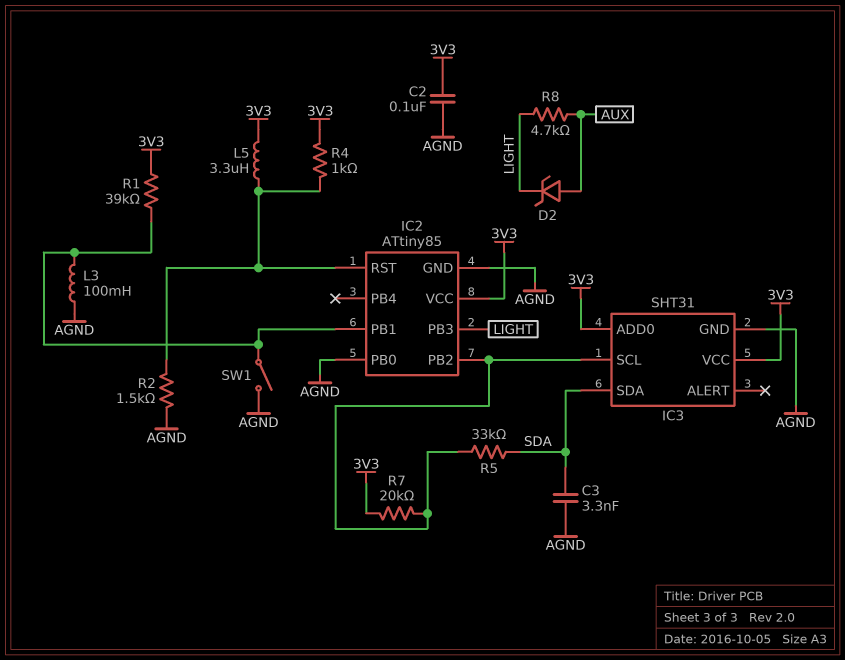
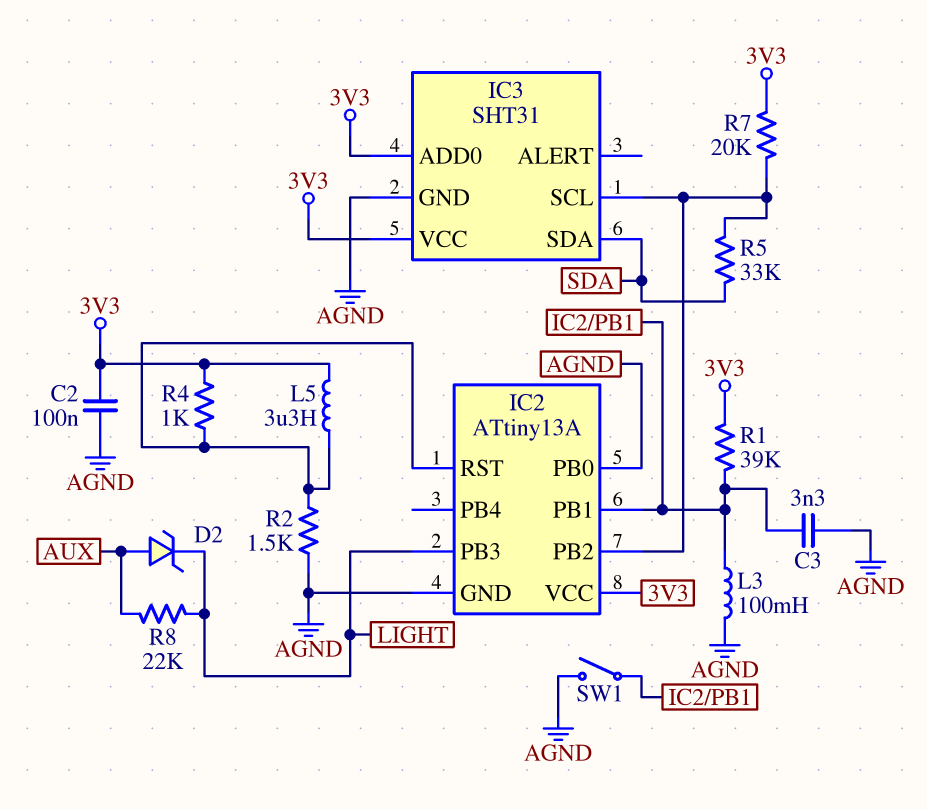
C3: 3.3nF (AGND, SDA) -> 3.3nF (AGND, IC2/PB1)
IC2: ATtiny85 -> ATtiny13A
R8: 4.7k (AUX, LIGHT) -> 22k (AUX, LIGHT)

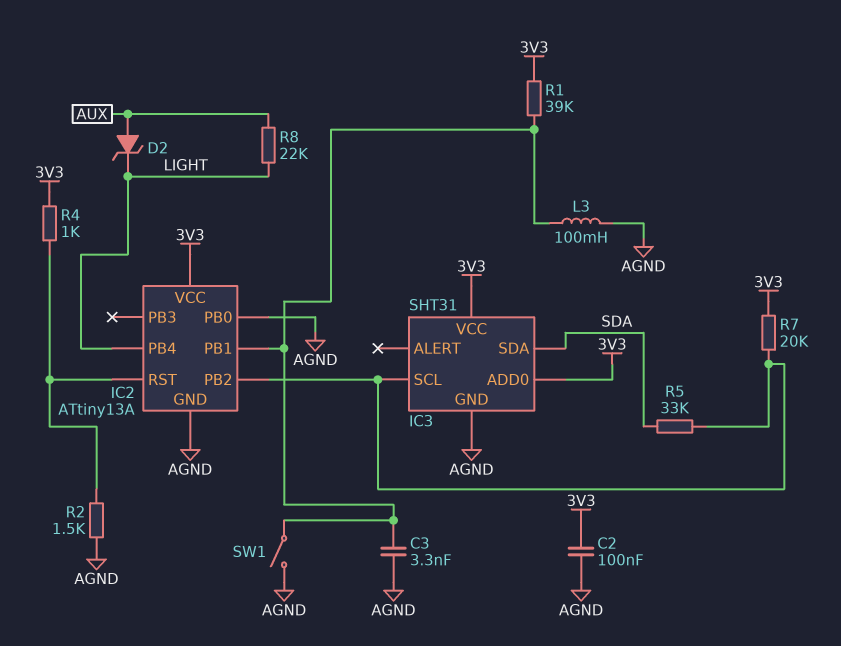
IC2 pin PB3: LIGHT -> none
IC2 pin PB4: none -> LIGHT
L5: 3.3uH (3V3, IC2/RST) -> none

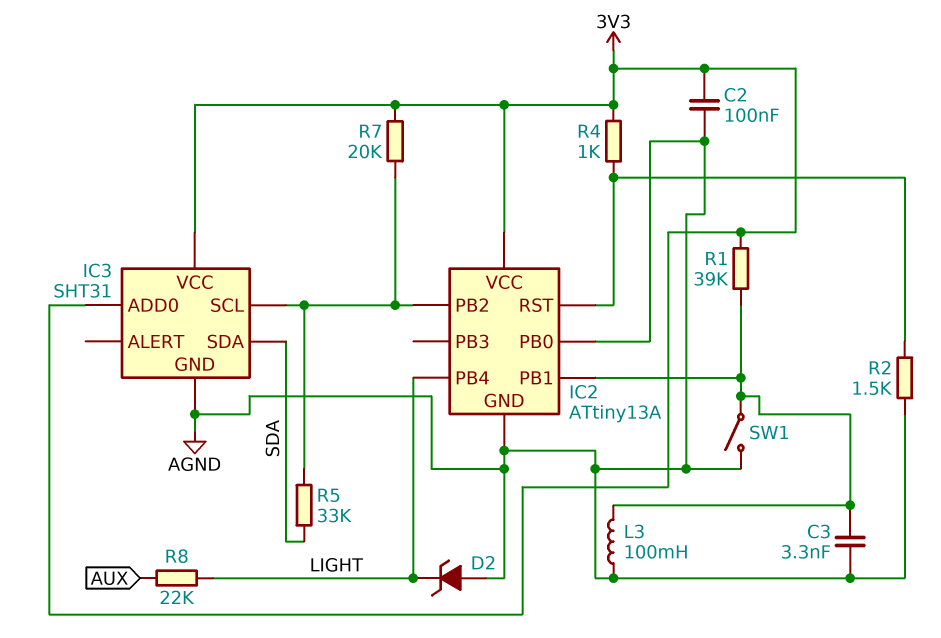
D2: zener (A AUX, K LIGHT) -> zener (A AGND, K LIGHT)

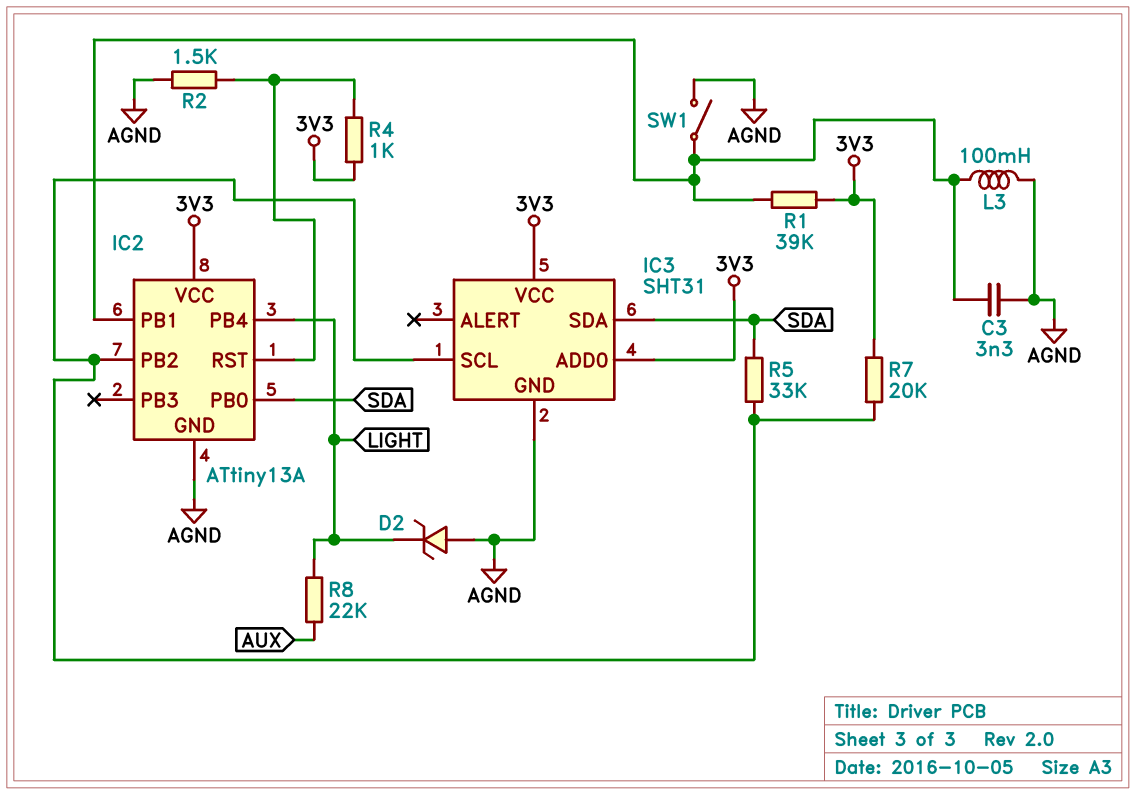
C2: 100nF (3V3, AGND) -> none
IC2 pin PB0: AGND -> SDA

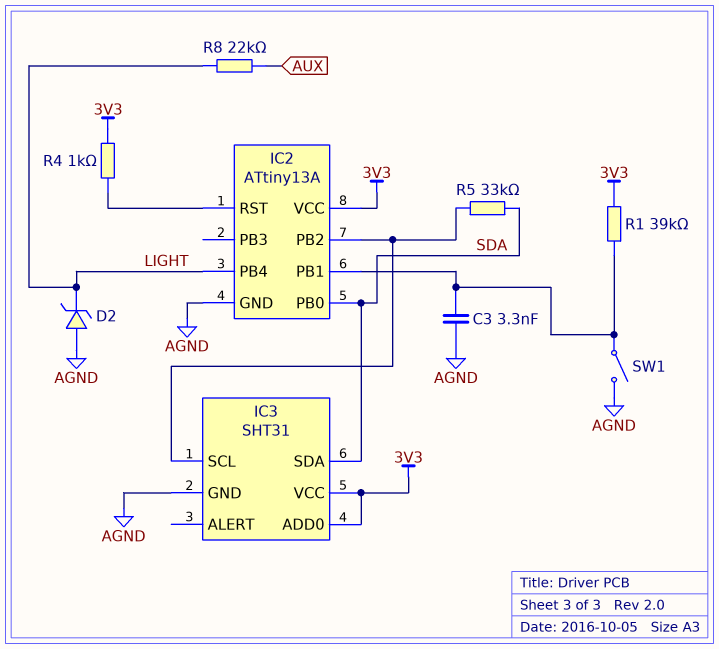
L3: 100mH (AGND, IC2/PB1) -> none
R2: 1.5k (AGND, IC2/RST) -> none
R7: 20k (3V3, IC2/PB2) -> none

